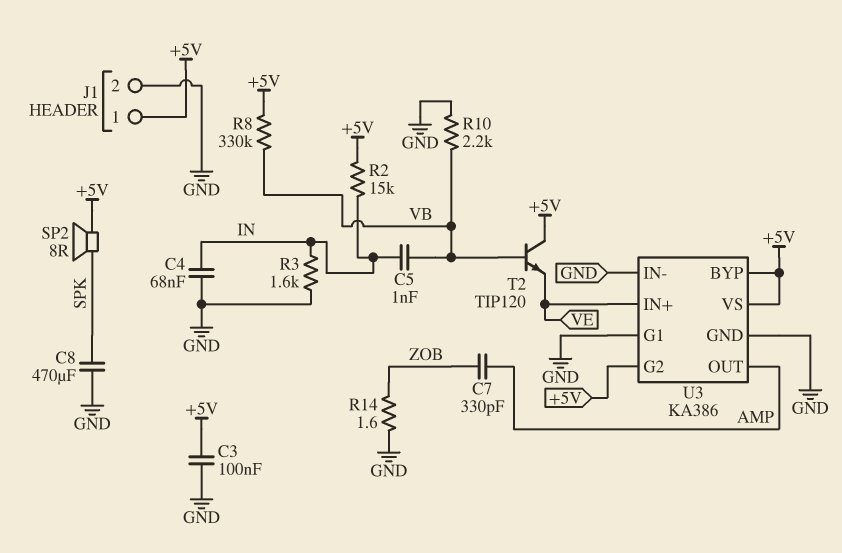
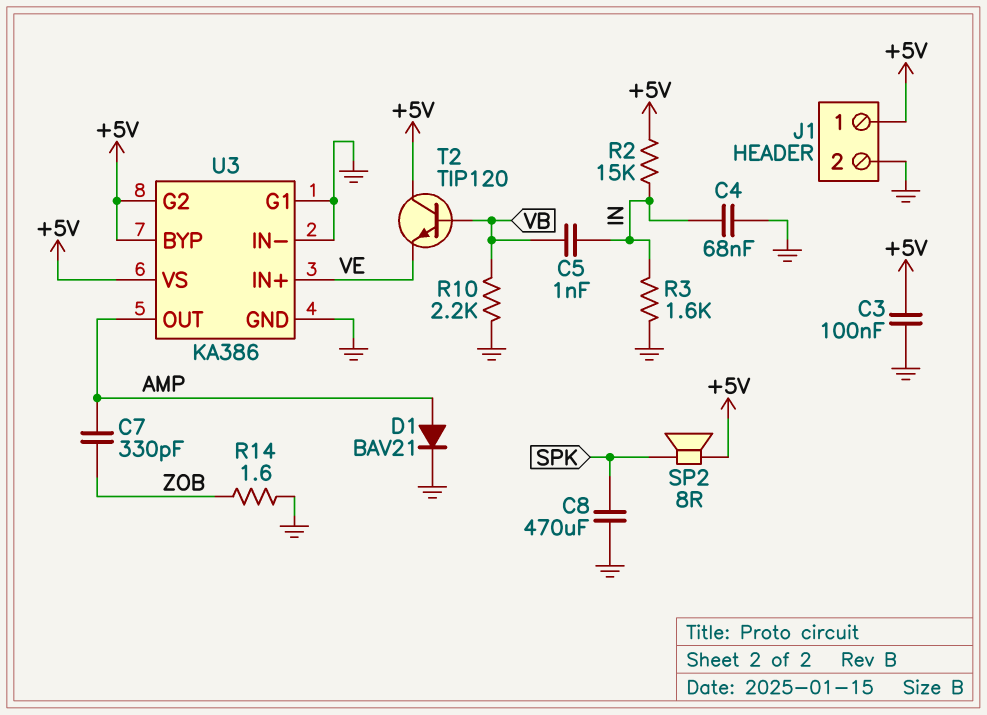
D1: none -> diode BAV21 (A AMP, K GND)
R8: 330k (+5V, VB) -> none

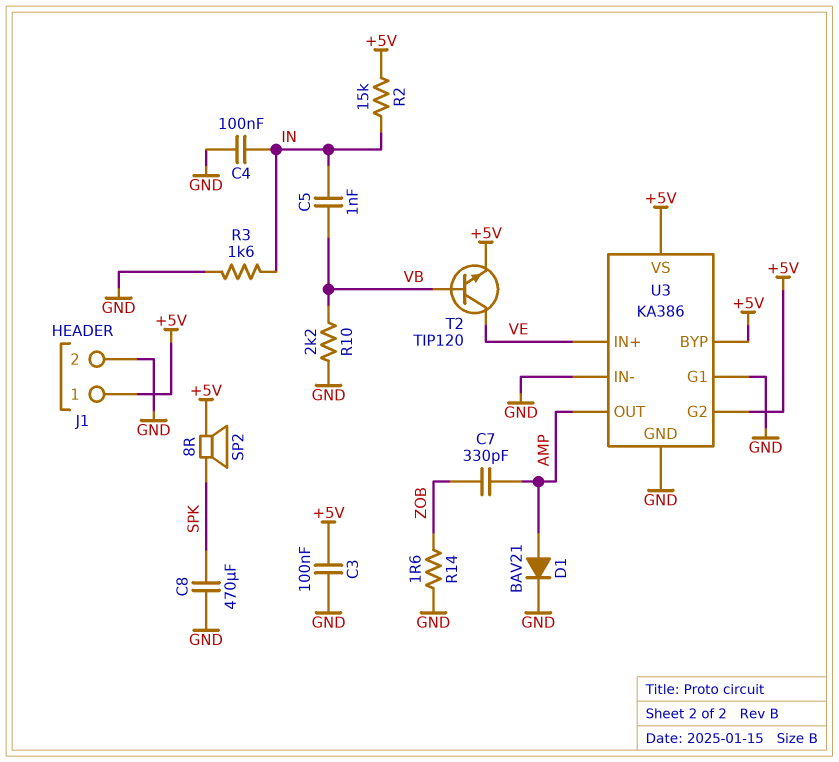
C4: 68nF (GND, IN) -> 100nF (GND, IN)
T2: NPN TIP120 (B VB, C +5V, E VE) -> NPN TIP120 (B VB, C VE, E +5V)

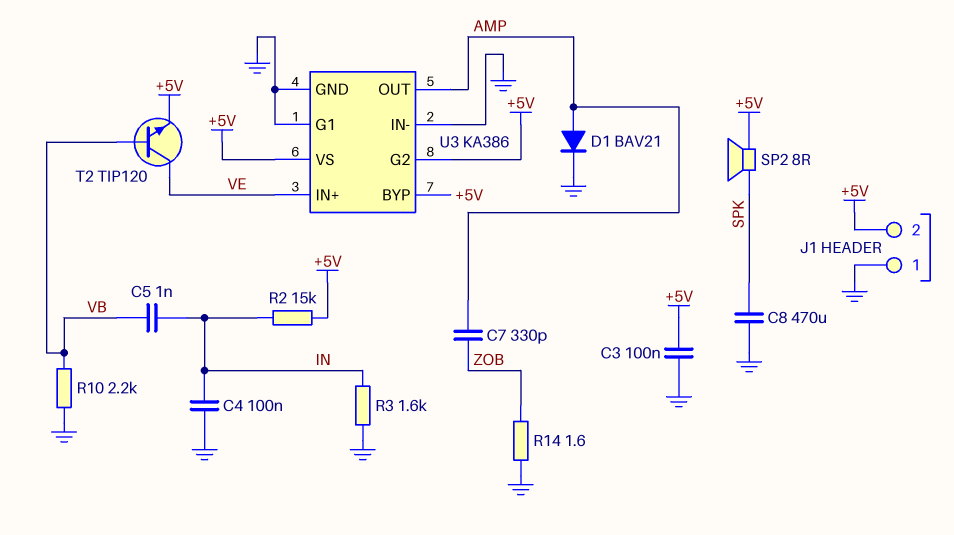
J1 pin 1: +5V -> GND
J1 pin 2: GND -> +5V

